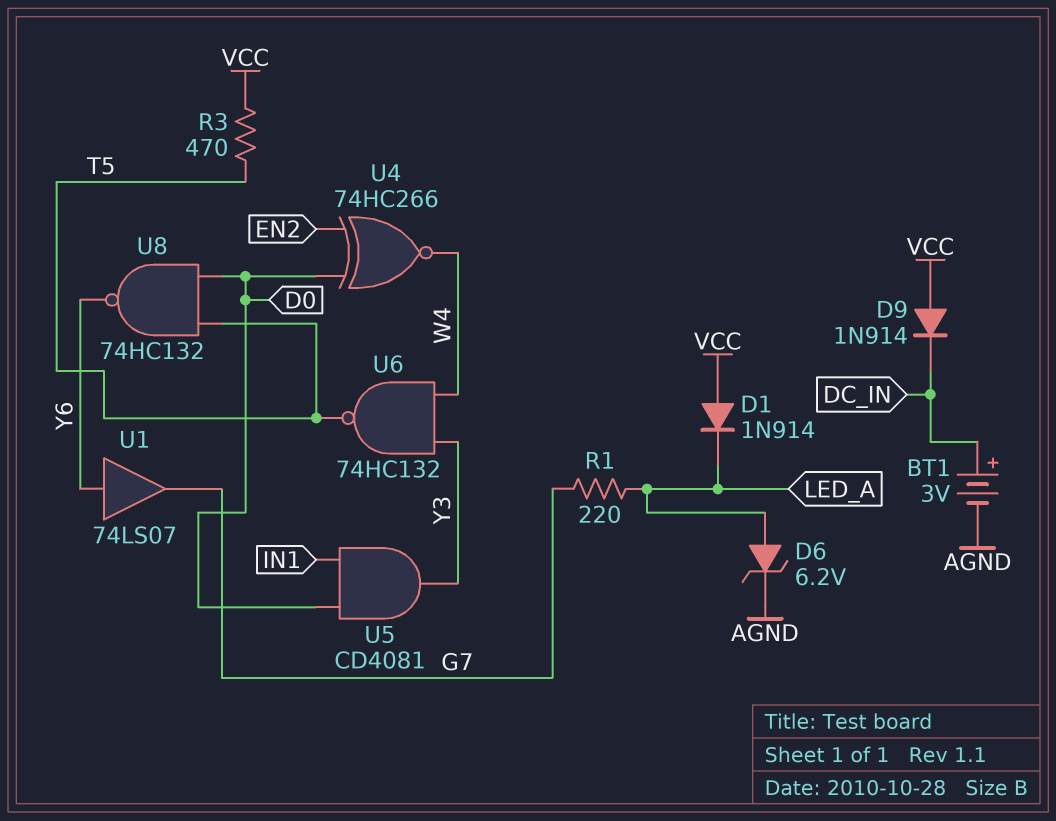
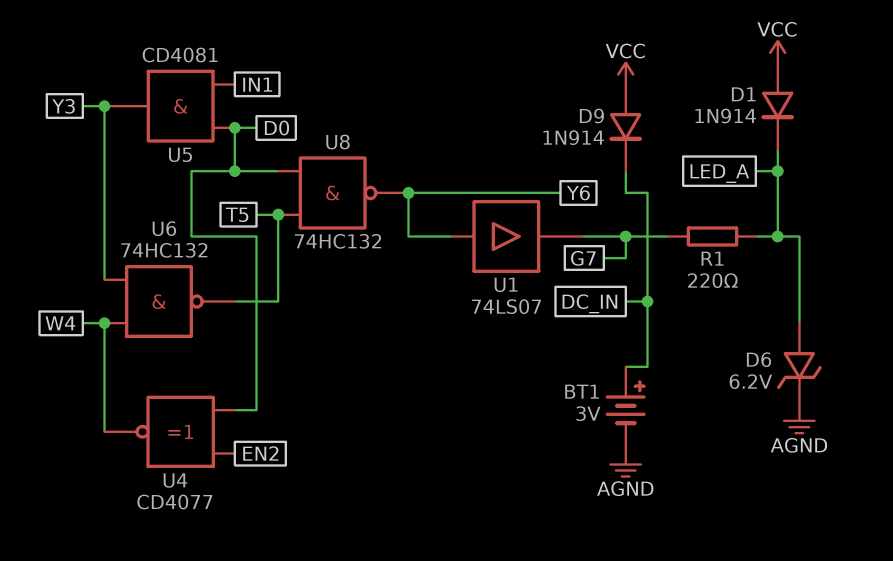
R3: 470 (T5, VCC) -> none
U4: XNOR 74HC266 (in D0, in EN2, out W4) -> XNOR CD4077 (in D0, in EN2, out W4)

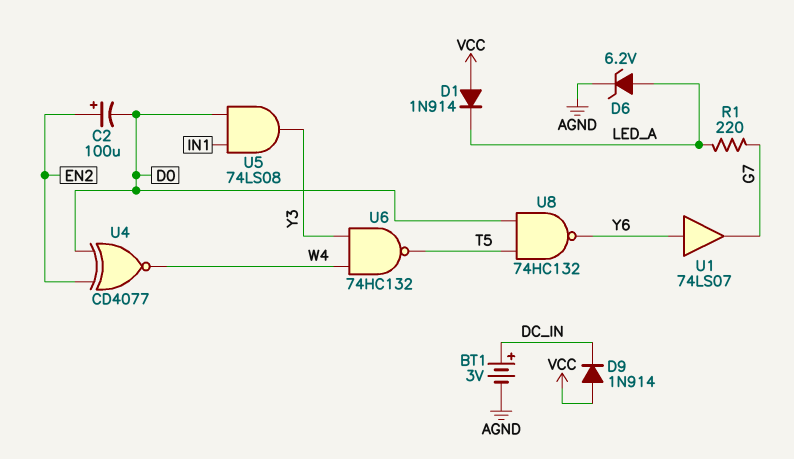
C2: none -> 100uF (plus EN2, minus D0)
U5: AND CD4081 (in D0, in IN1, out Y3) -> AND 74LS08 (in D0, in IN1, out Y3)

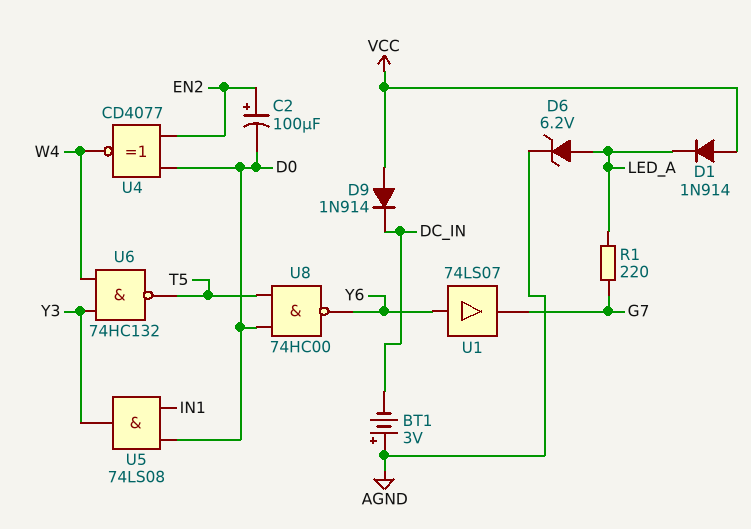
BT1: 3V (plus DC_IN, minus AGND) -> 3V (plus AGND, minus DC_IN)
U8: NAND 74HC132 (in D0, in T5, out Y6) -> NAND 74HC00 (in D0, in T5, out Y6)

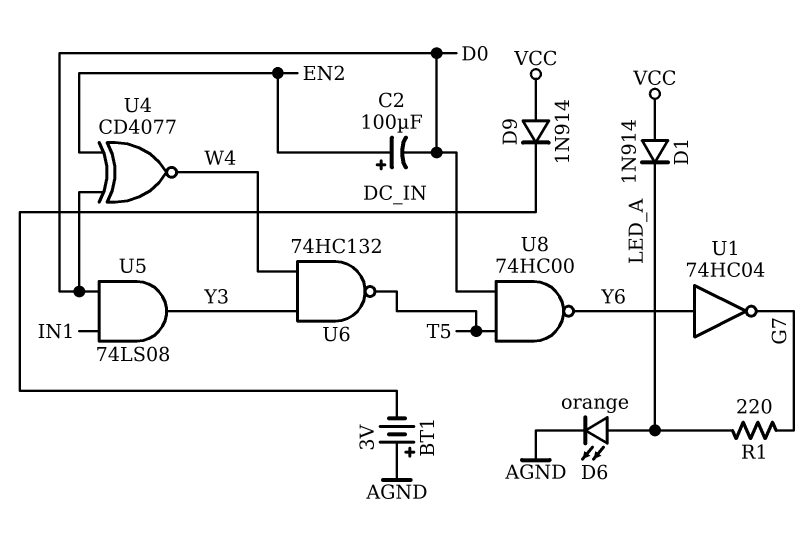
D6: zener 6.2V (A LED_A, K AGND) -> LED orange (A LED_A, K AGND)
U1: buffer 74LS07 (in Y6, out G7) -> NOT 74HC04 (in Y6, out G7)

